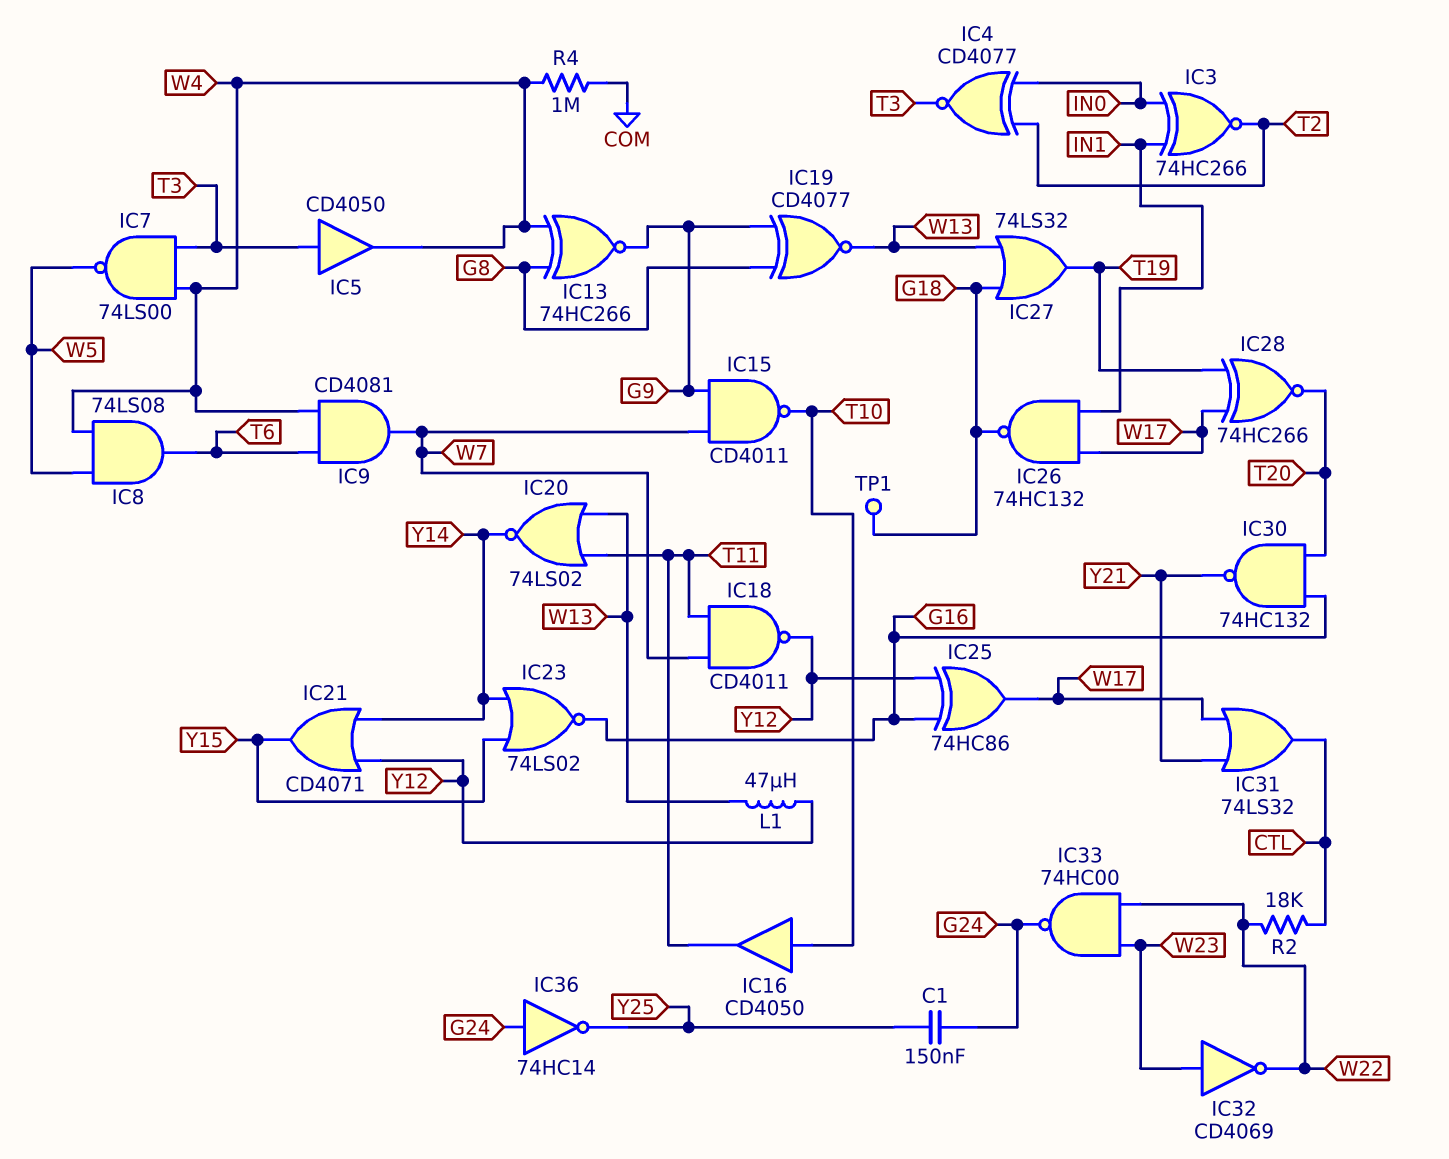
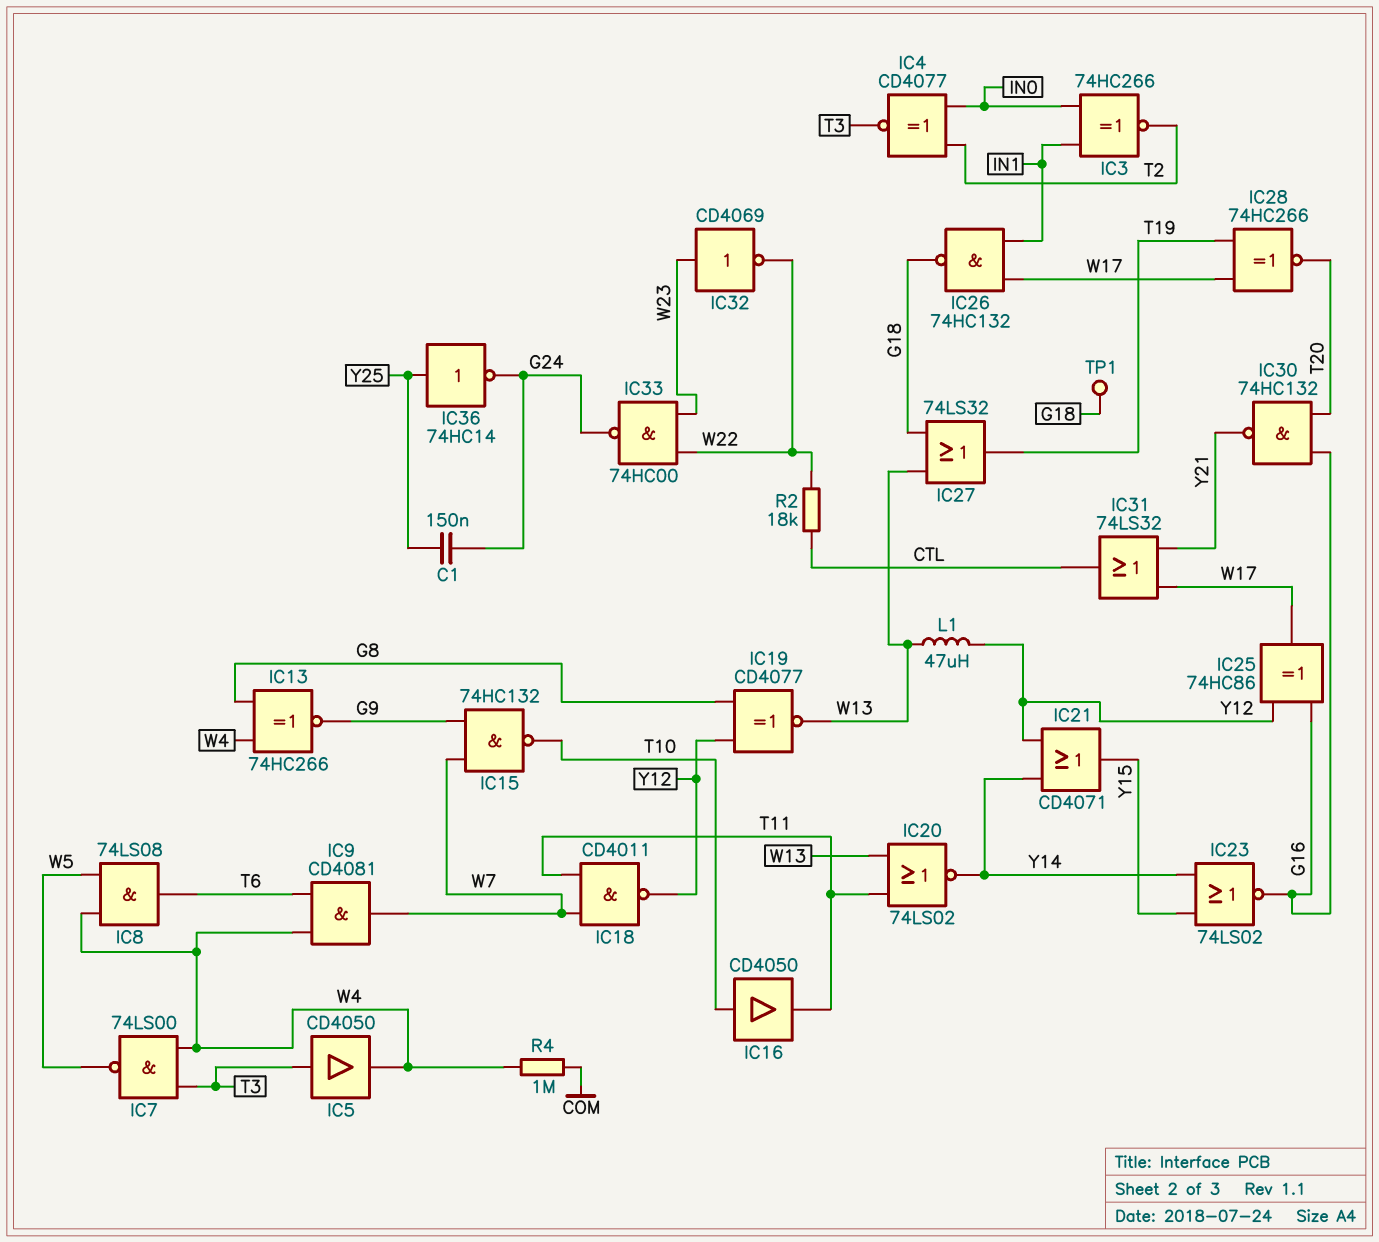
IC15: NAND CD4011 (in G9, in W7, out T10) -> NAND 74HC132 (in G9, in W7, out T10)
IC19: XNOR CD4077 (in G8, in G9, out W13) -> XNOR CD4077 (in G8, in Y12, out W13)
IC36: NOT 74HC14 (in G24, out Y25) -> NOT 74HC14 (in Y25, out G24)

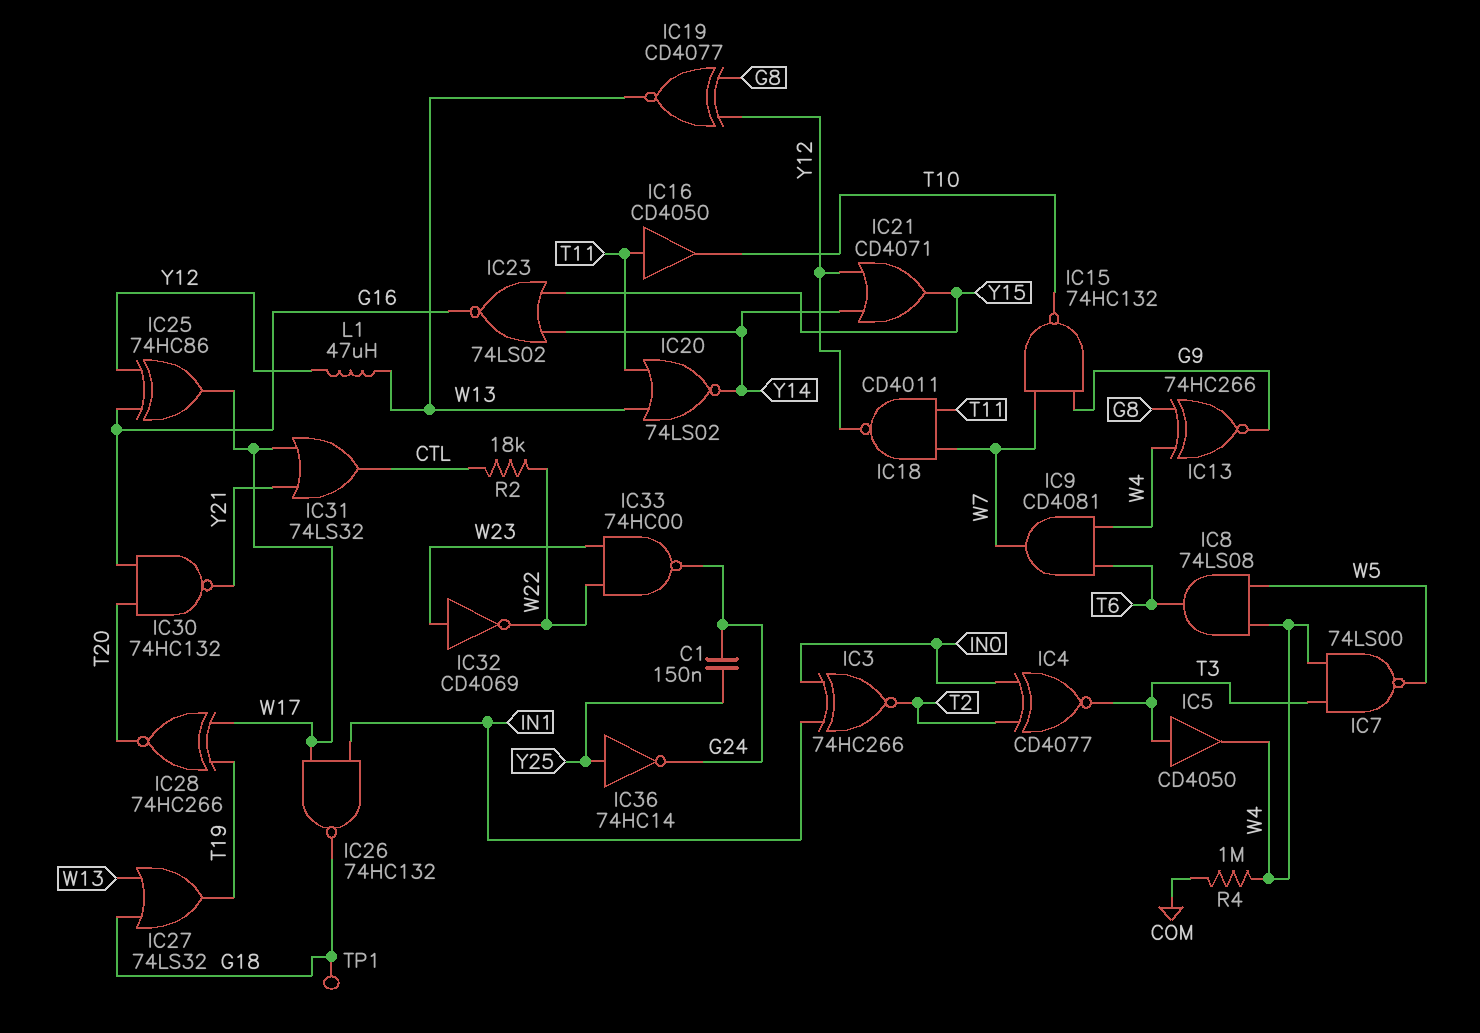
IC16: buffer CD4050 (in T10, out T11) -> buffer CD4050 (in T11, out T10)

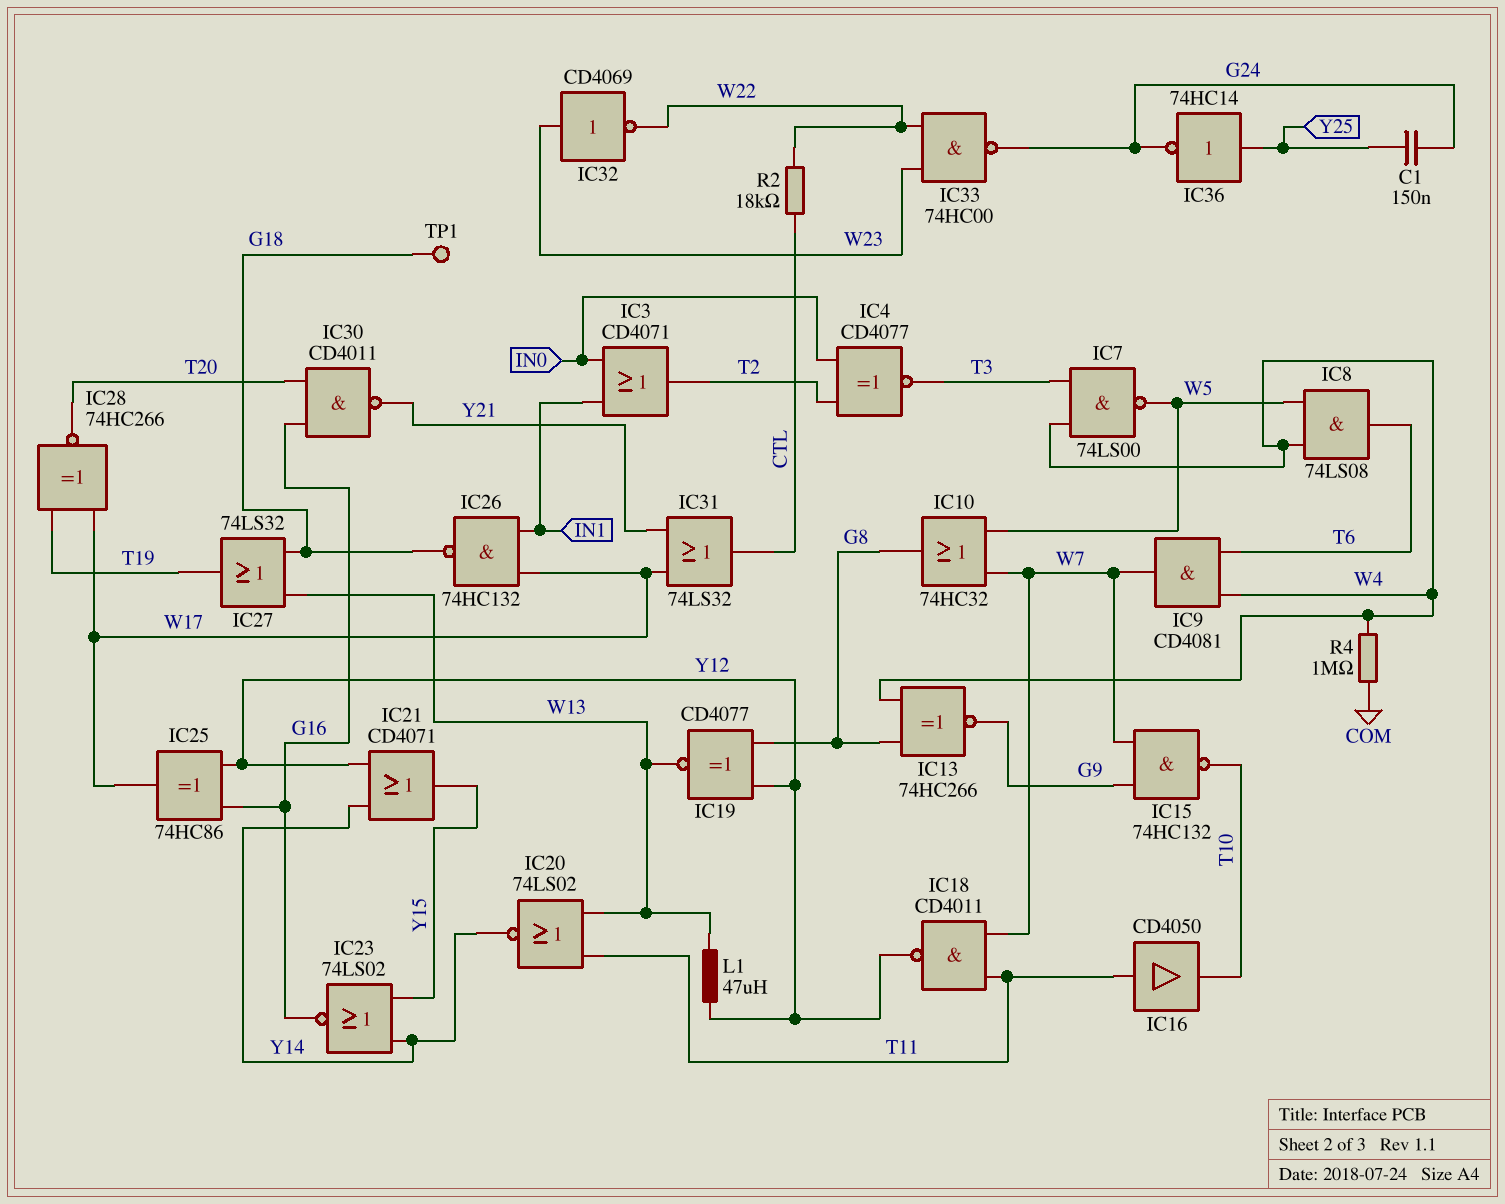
IC3: XNOR 74HC266 (in IN0, in IN1, out T2) -> OR CD4071 (in IN0, in IN1, out T2)
IC5: buffer CD4050 (in T3, out W4) -> none
IC10: none -> OR 74HC32 (in W5, in W7, out G8)
IC30: NAND 74HC132 (in G16, in T20, out Y21) -> NAND CD4011 (in G16, in T20, out Y21)

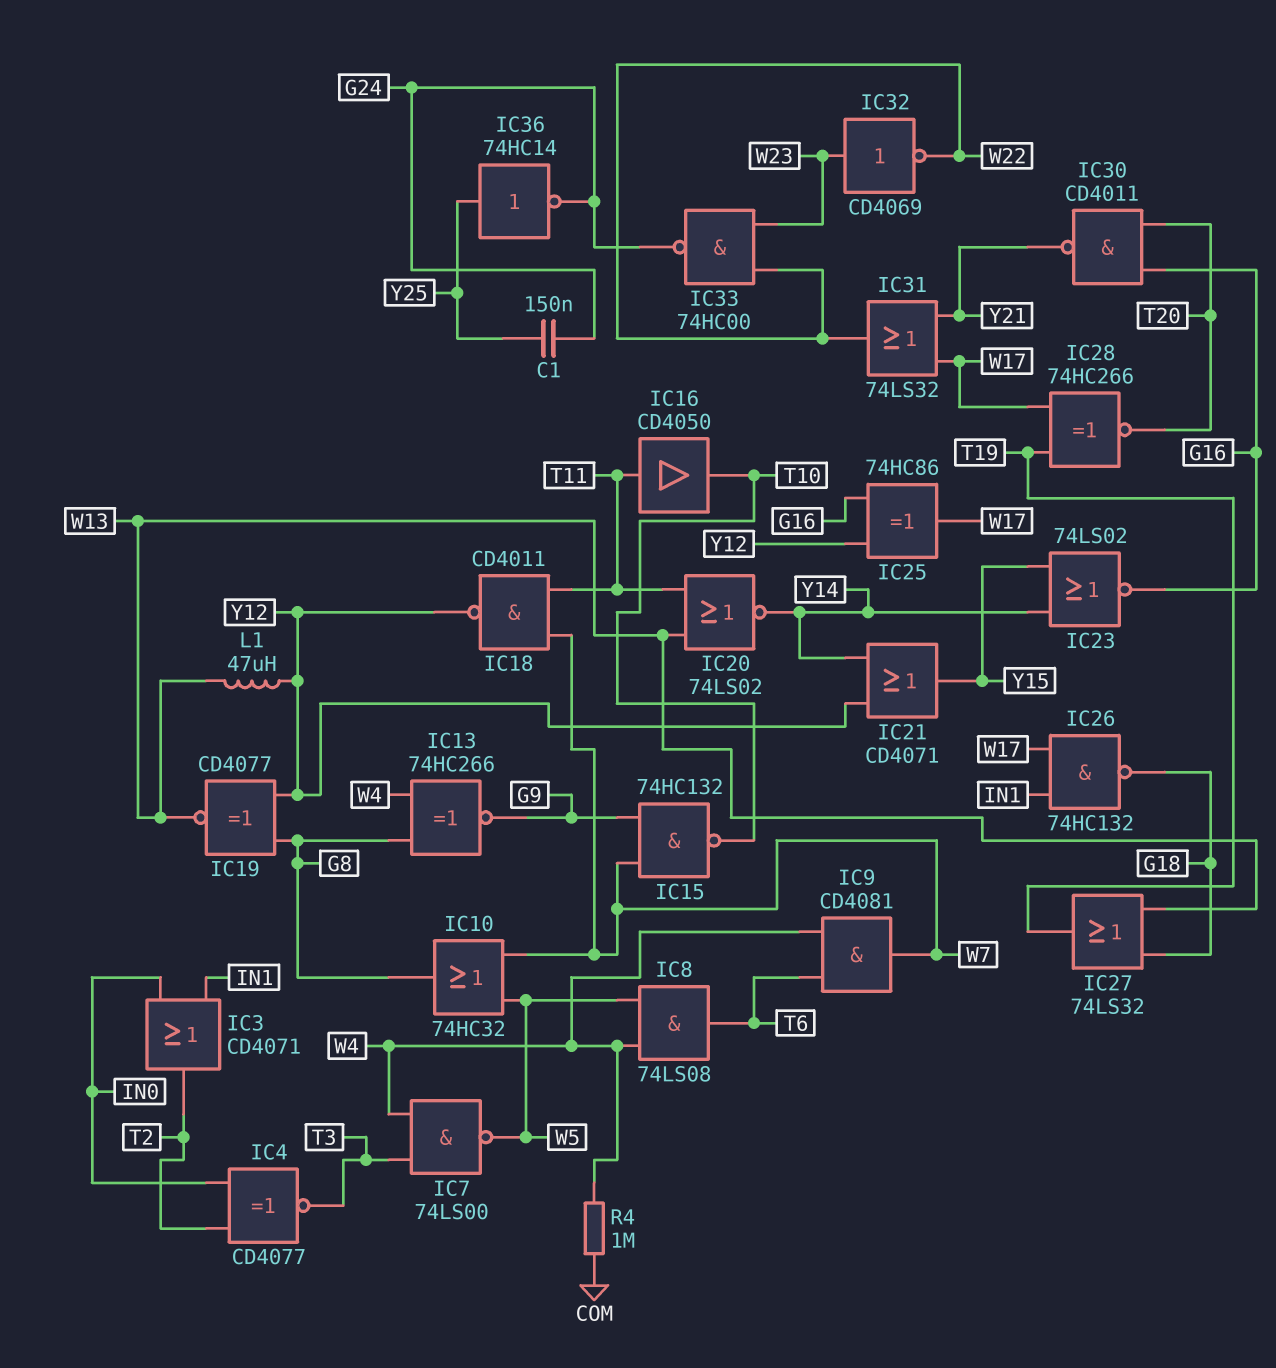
IC31: OR 74LS32 (in W17, in Y21, out CTL) -> OR 74LS32 (in W17, in Y21, out W22)
R2: 18k (CTL, W22) -> none
TP1: test point (G18) -> none

